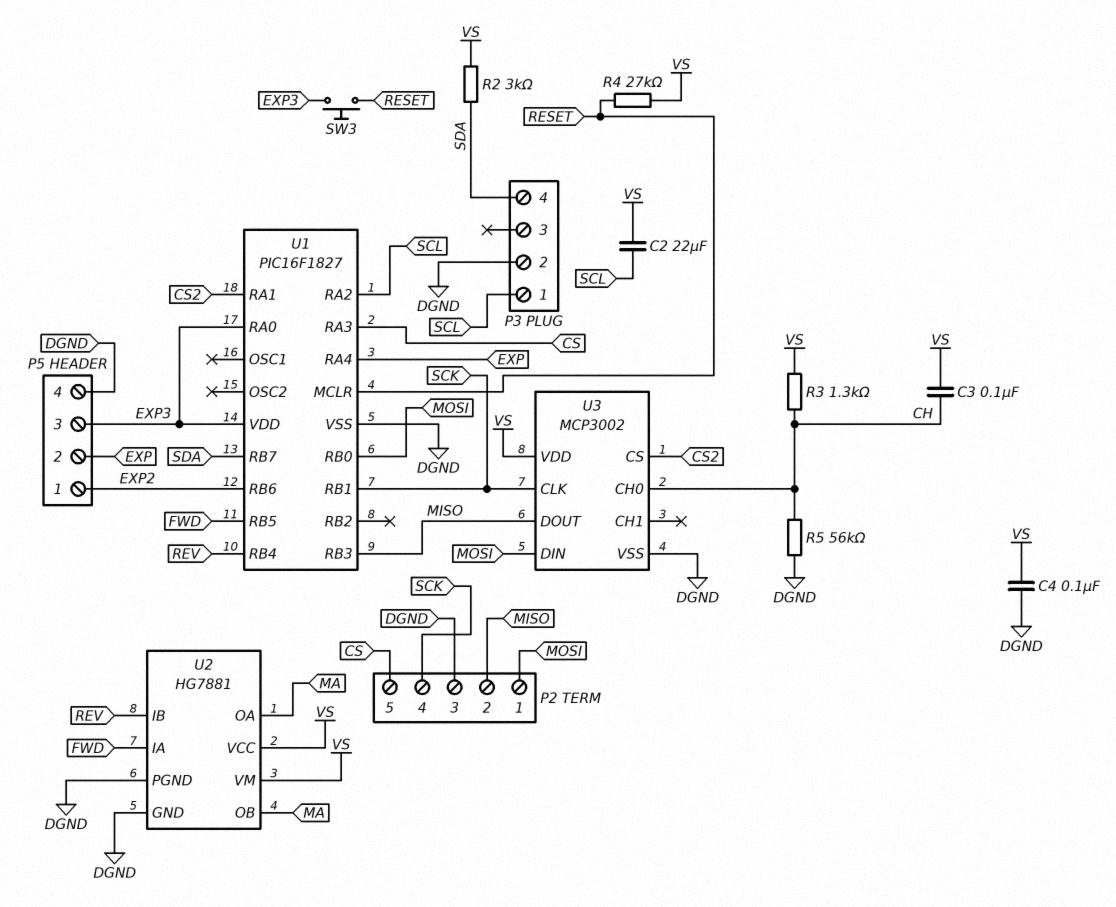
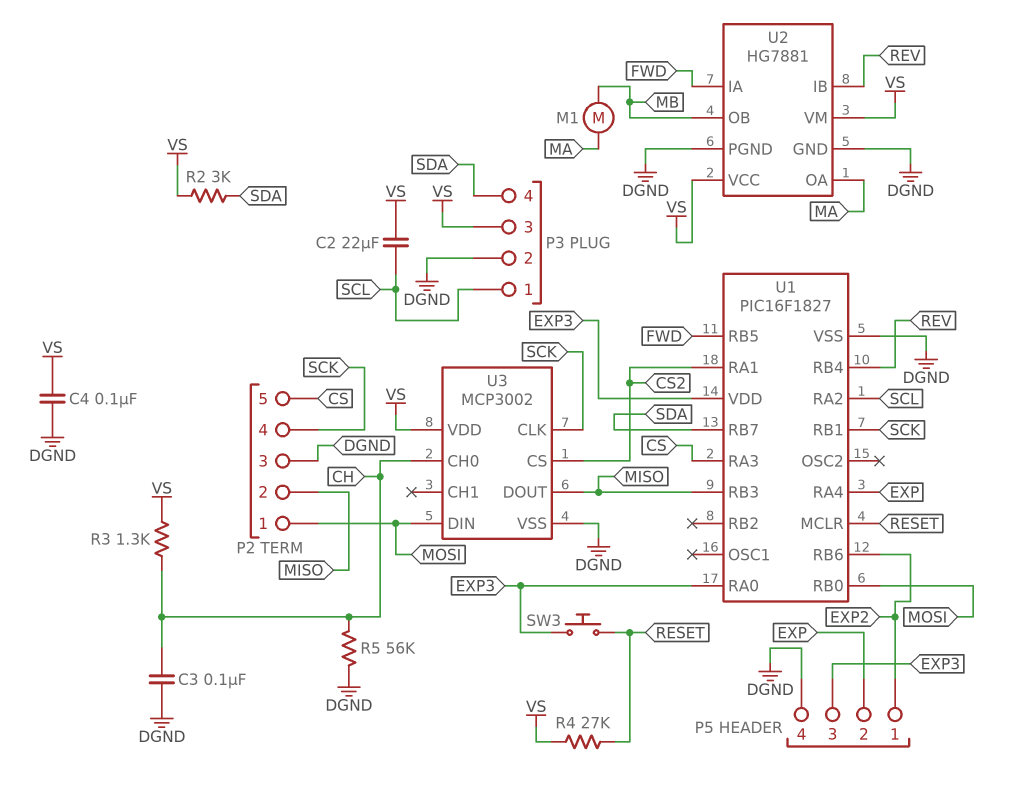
C3: 100nF (CH, VS) -> 100nF (CH, DGND)
M1: none -> motor (MA, MB)
P3 pin 3: none -> VS
U2 pin OB: MA -> MB

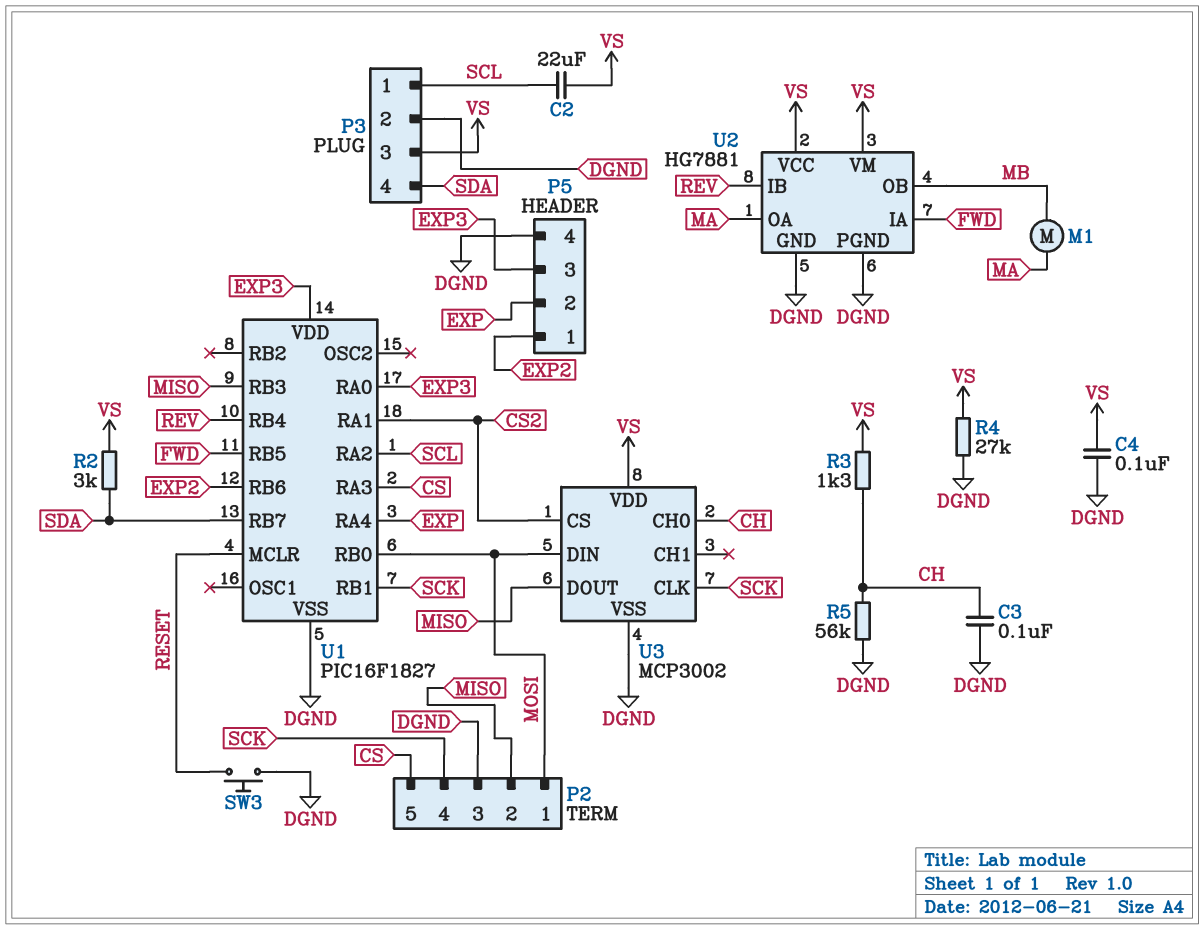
R4: 27k (RESET, VS) -> 27k (DGND, VS)
SW3: button (EXP3, RESET) -> button (DGND, RESET)

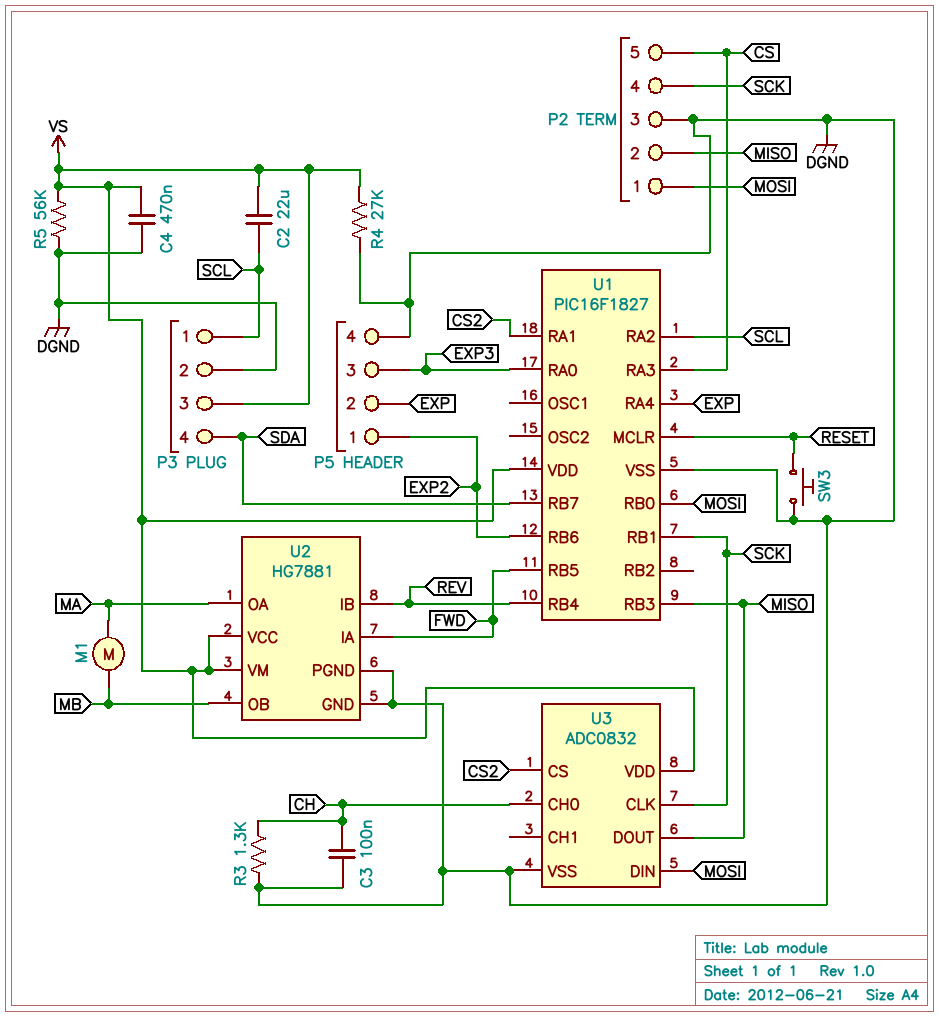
C4: 100nF (DGND, VS) -> 470nF (DGND, VS)
R2: 3k (SDA, VS) -> none
R3: 1.3k (CH, VS) -> 1.3k (CH, DGND)
R5: 56k (CH, DGND) -> 56k (DGND, VS)
U1 pin VDD: EXP3 -> VS
U3: MCP3002 -> ADC0832

